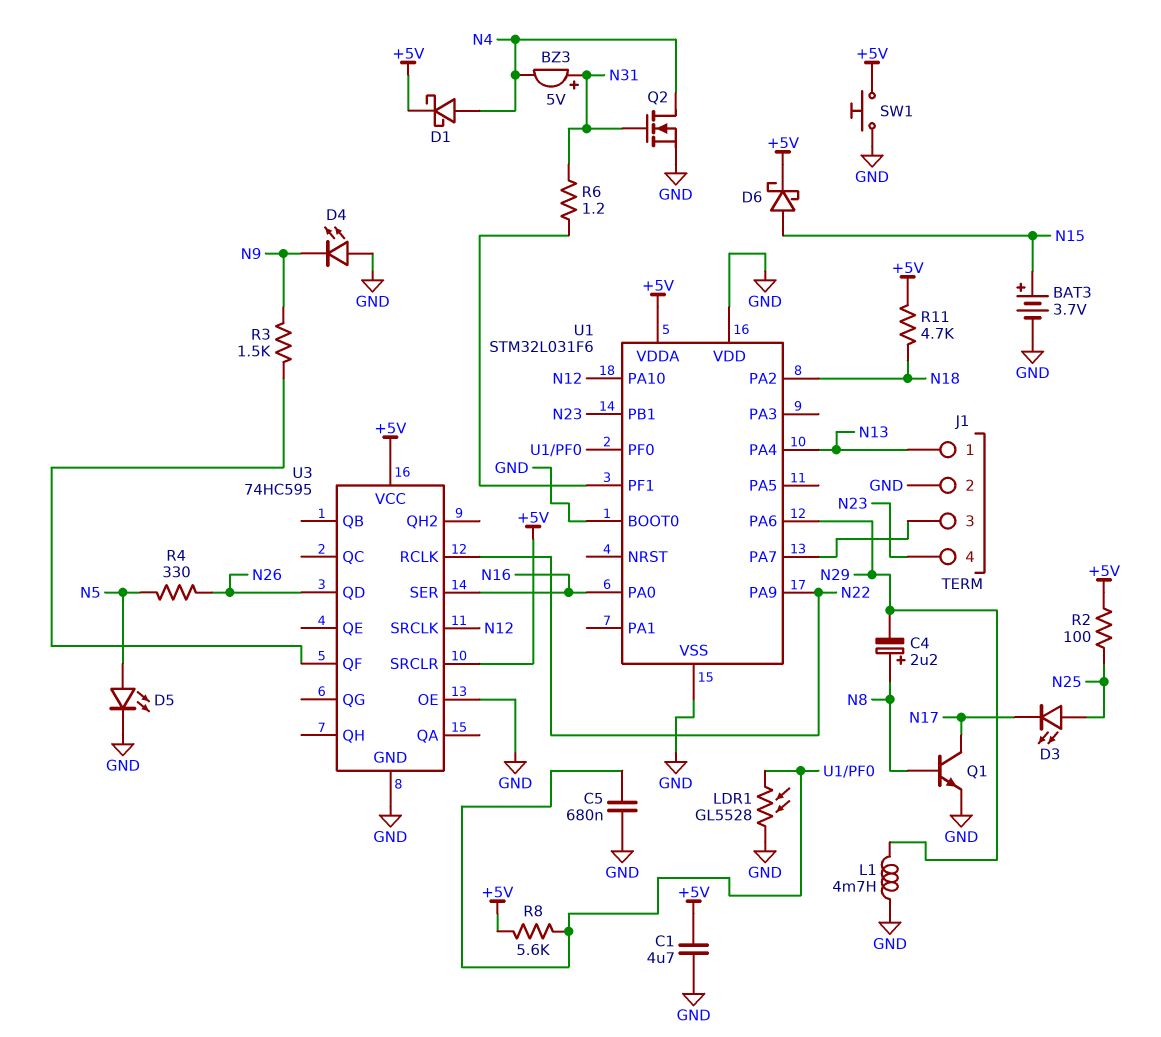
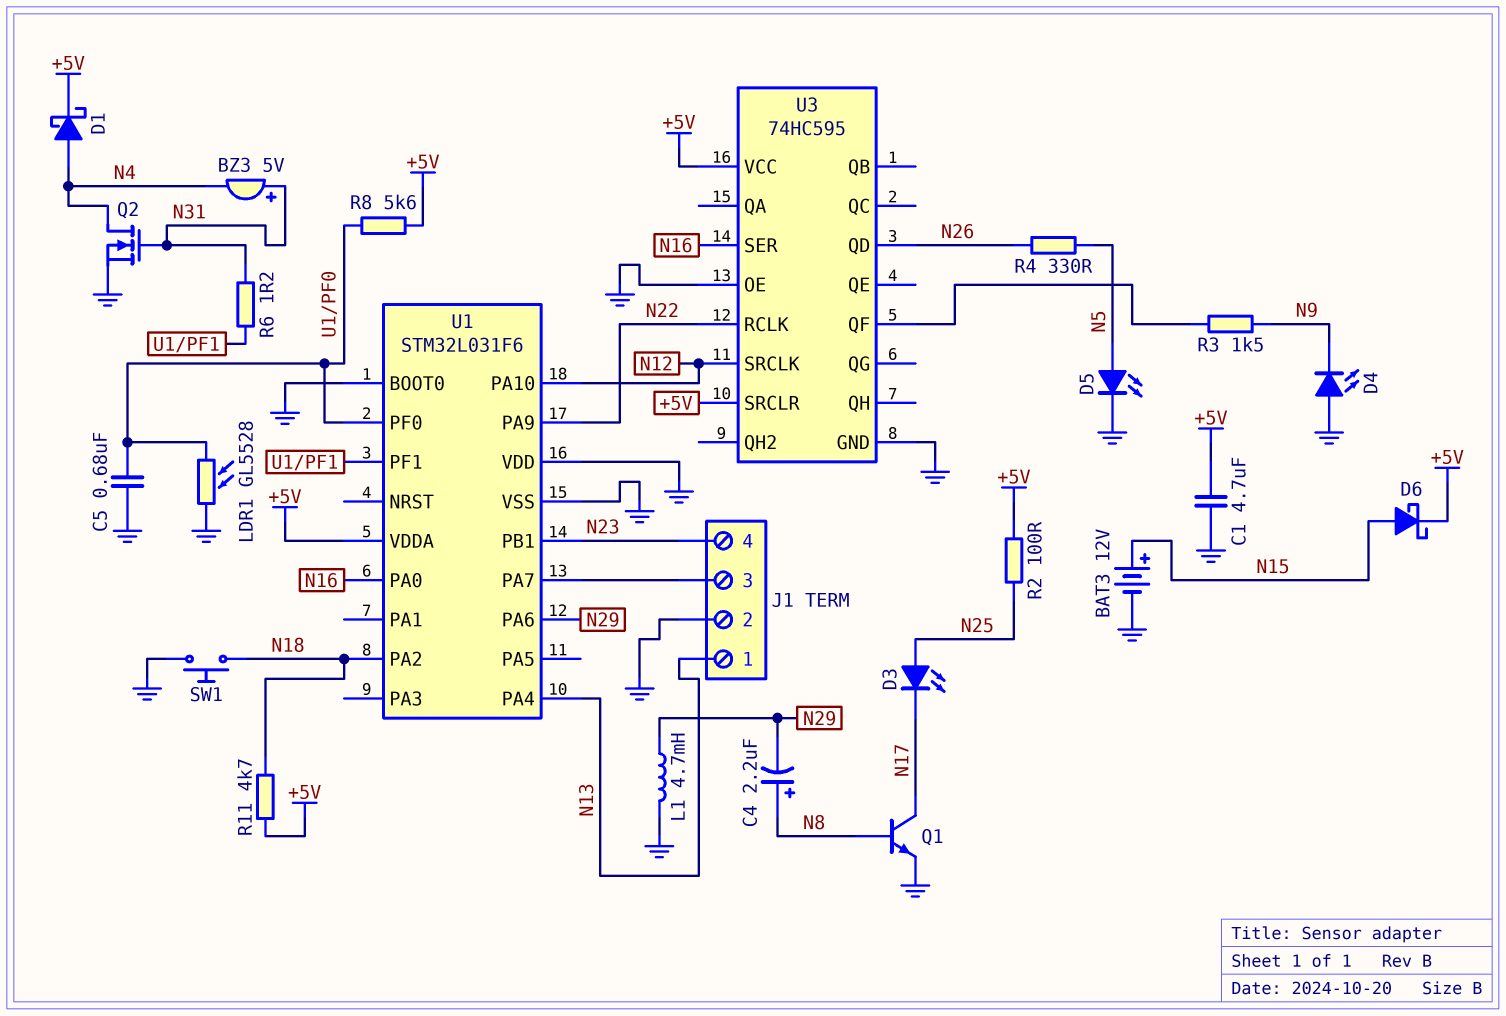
BAT3: 3.7V (plus N15, minus GND) -> 12V (plus N15, minus GND)
SW1: button (+5V, GND) -> button (GND, N18)

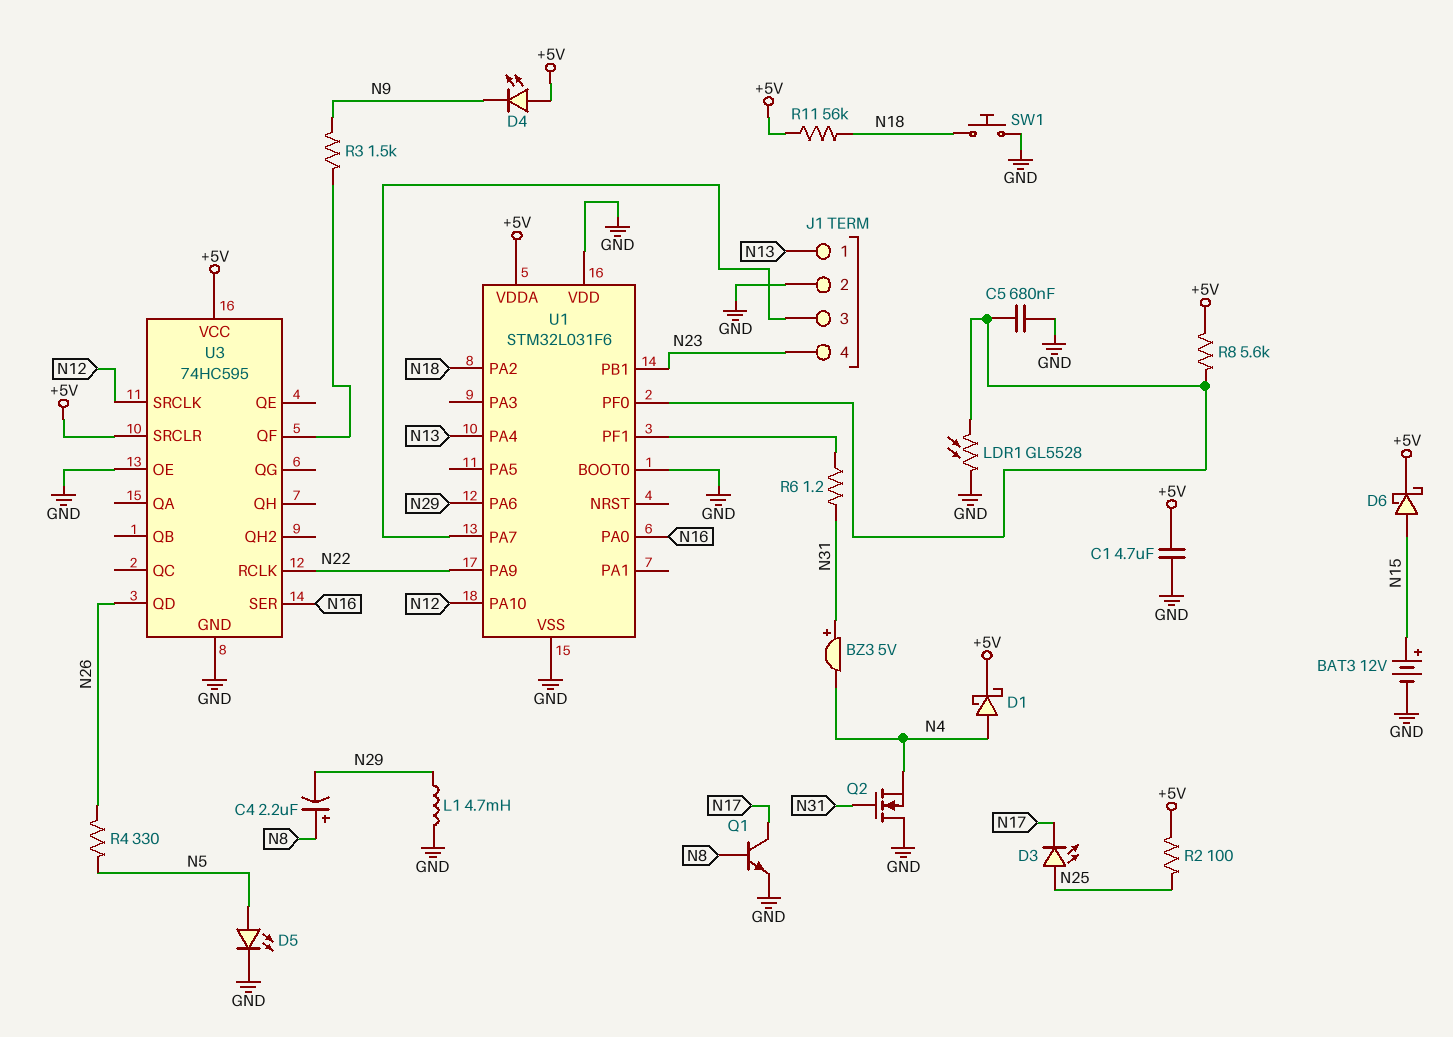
D4: LED (A GND, K N9) -> LED (A +5V, K N9)
Q2: NMOS (G N31, D N4, S GND) -> NMOS (G N31, D GND, S N4)
R11: 4.7k (+5V, N18) -> 56k (+5V, N18)

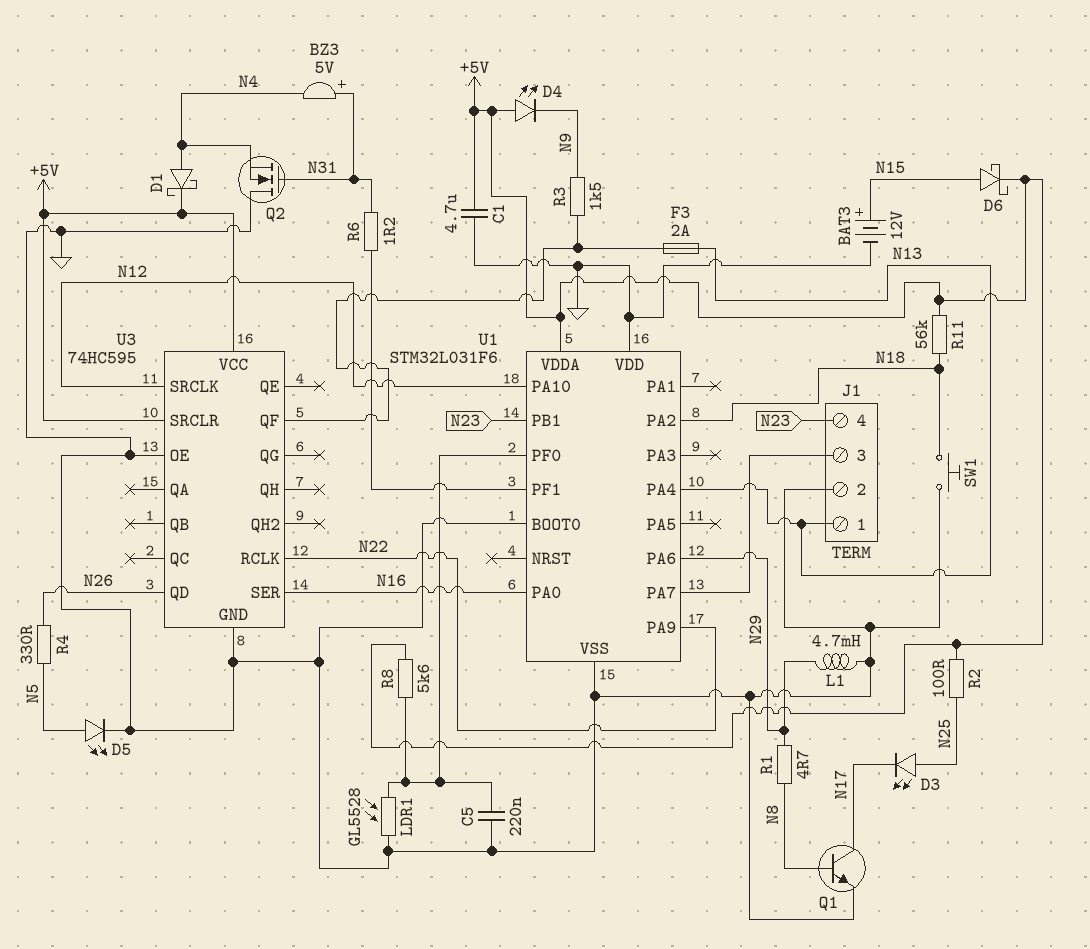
C4: 2.2uF (plus N8, minus N29) -> none
C5: 680nF (GND, U1/PF0) -> 220nF (GND, U1/PF0)
F3: none -> 2A (N13, U3/QF)
R1: none -> 4.7 (N8, N29)

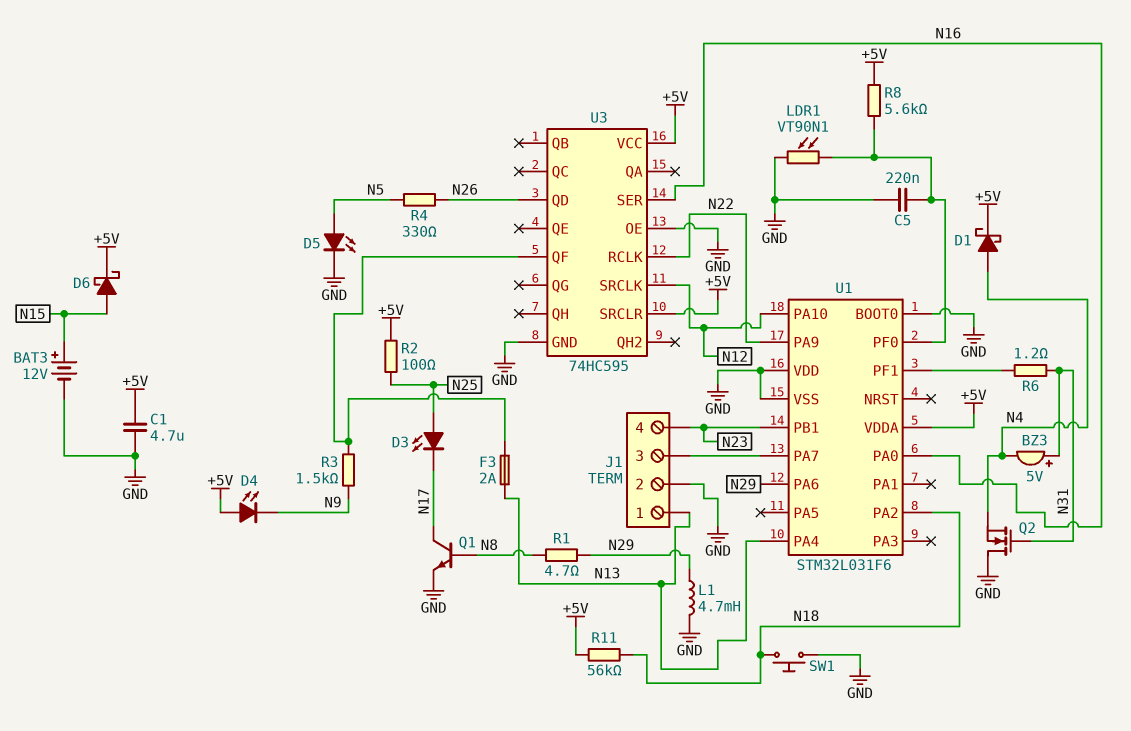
LDR1: GL5528 (GND, U1/PF0) -> VT90N1 (GND, U1/PF0)

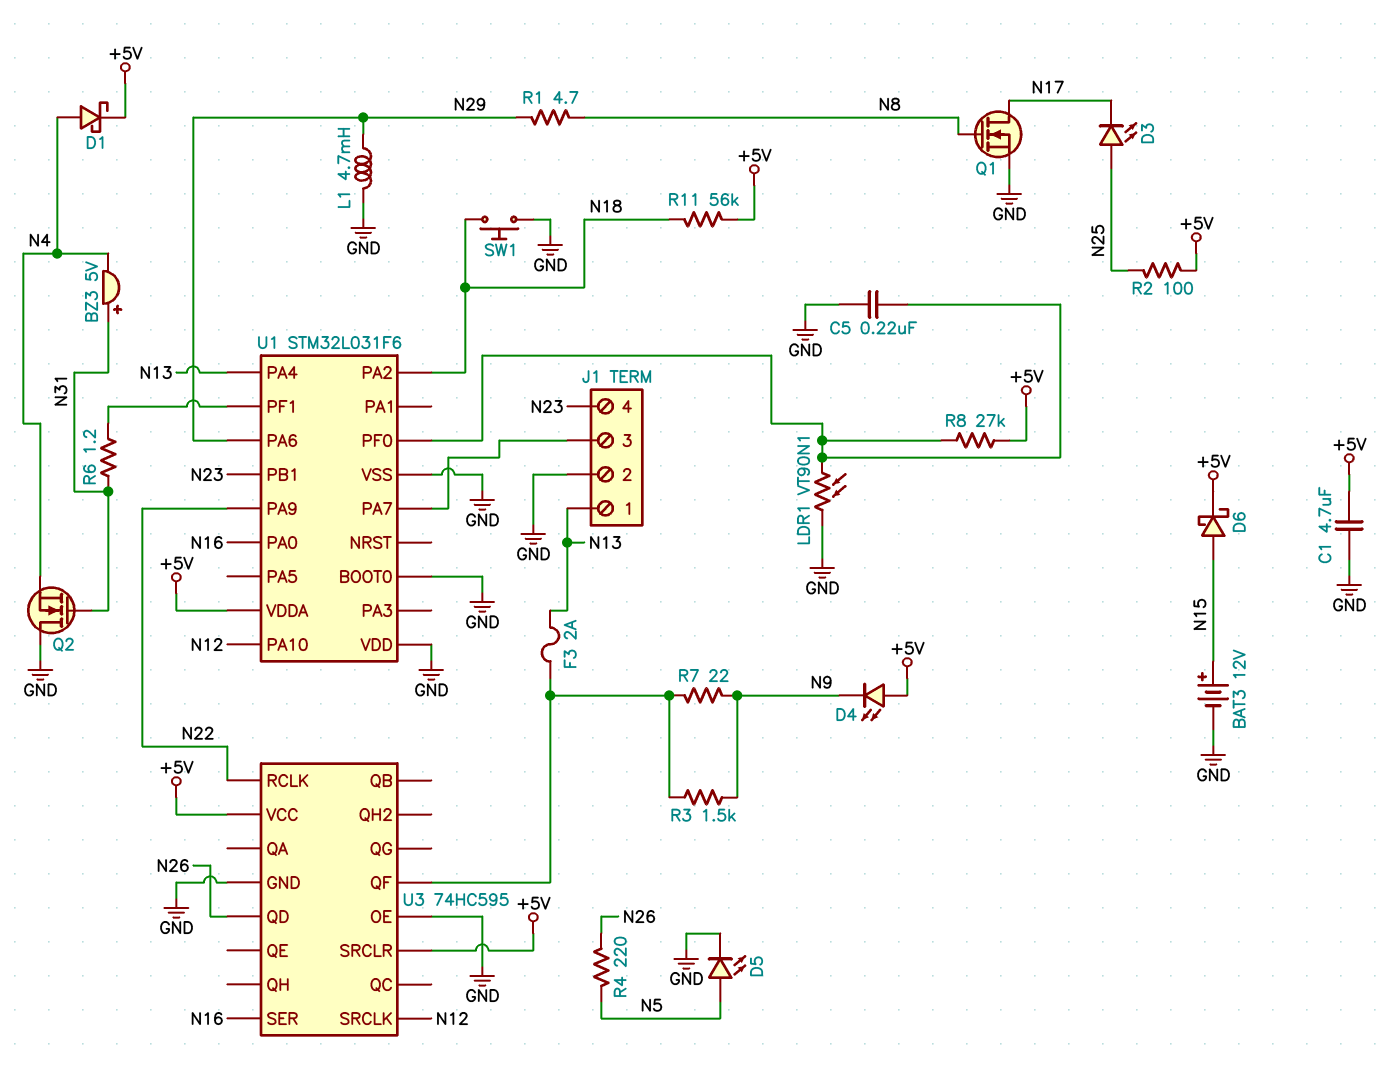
Q1: NPN (B N8, C N17, E GND) -> NMOS (G N8, D N17, S GND)
R4: 330 (N5, N26) -> 220 (N5, N26)
R7: none -> 22 (N9, U3/QF)
R8: 5.6k (+5V, U1/PF0) -> 27k (+5V, U1/PF0)

